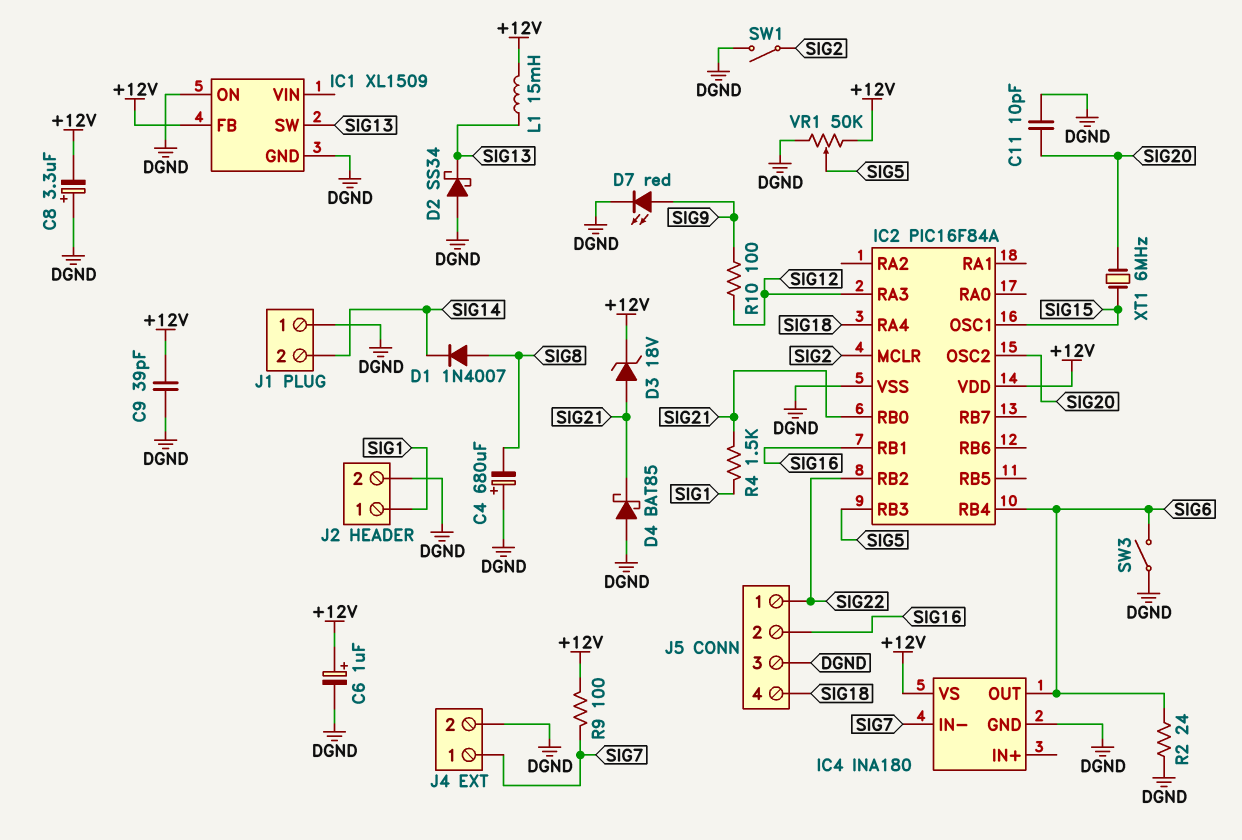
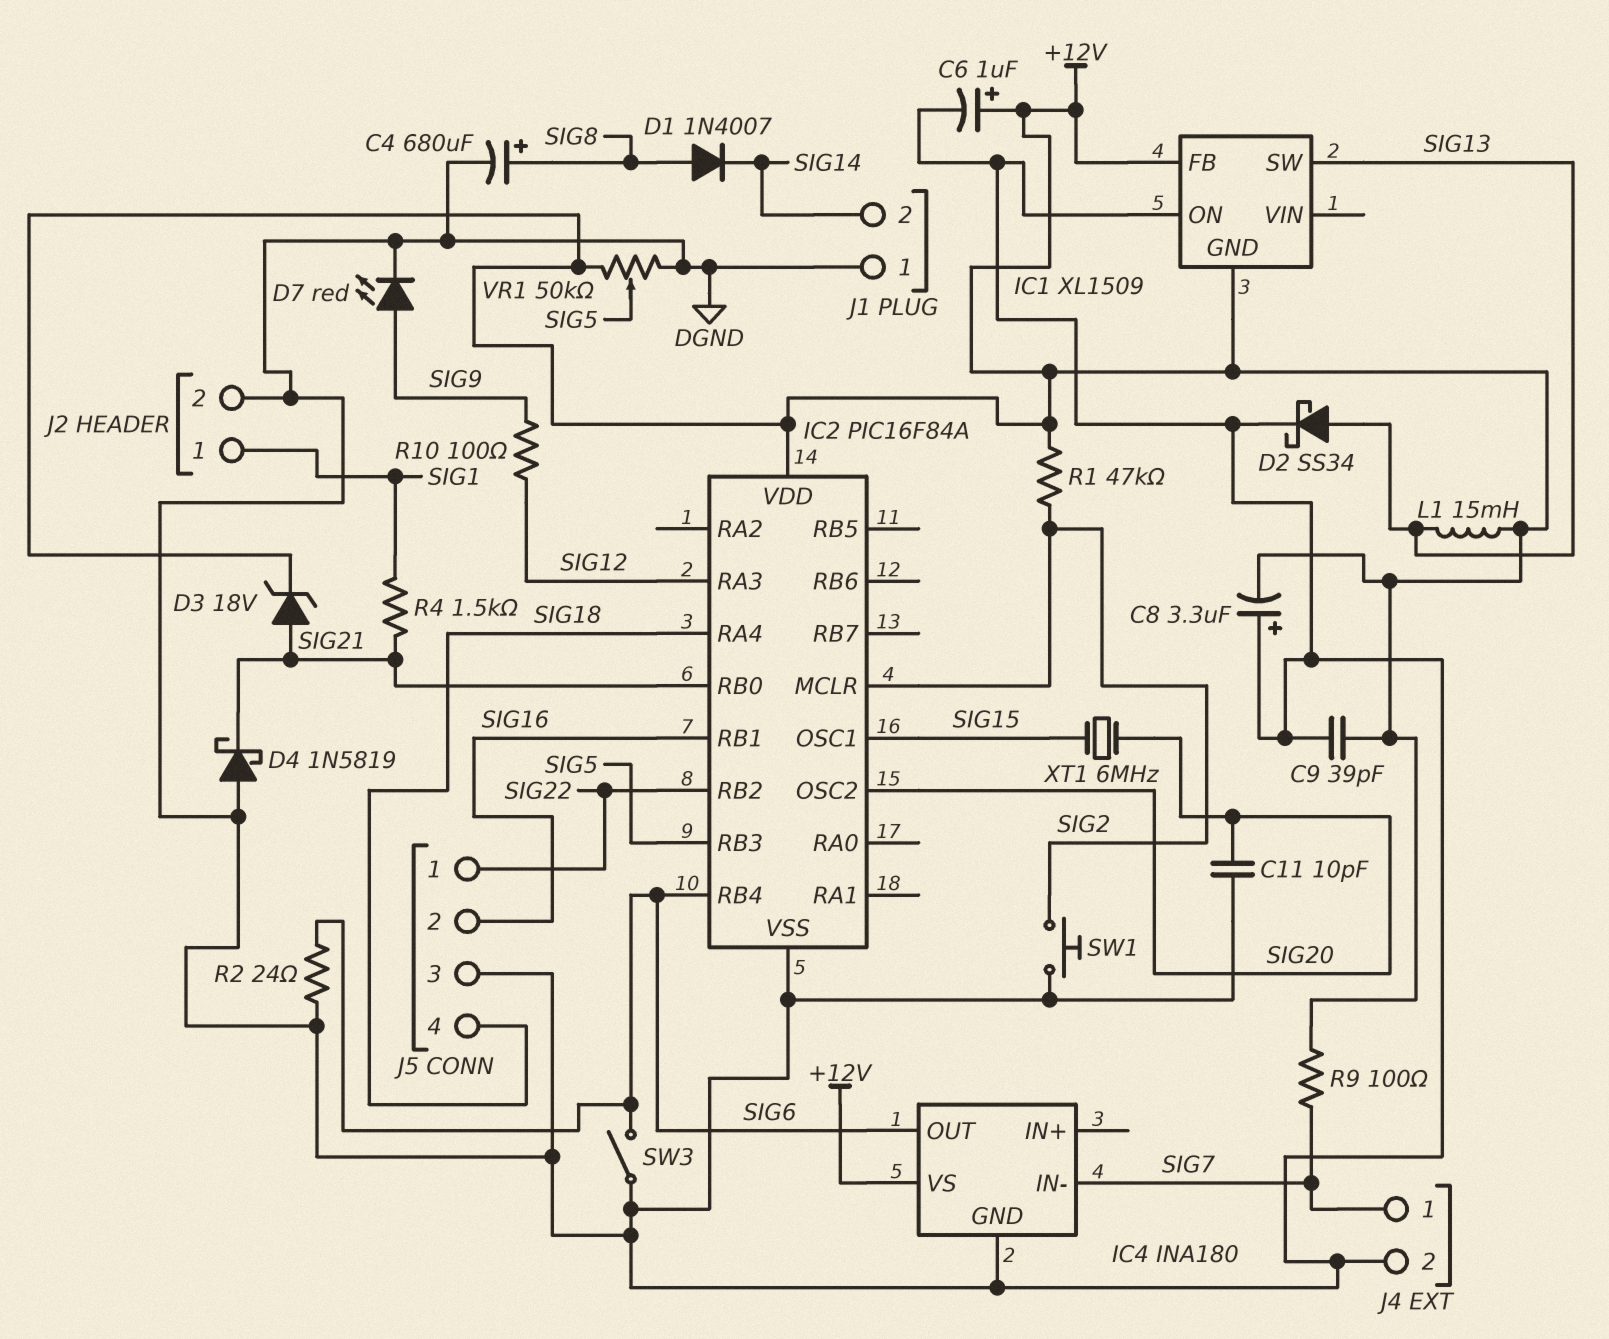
C4: 680uF (plus DGND, minus SIG8) -> 680uF (plus SIG8, minus DGND)
D2: schottky SS34 (A DGND, K SIG13) -> schottky SS34 (A SIG13, K DGND)
D4: schottky BAT85 (A DGND, K SIG21) -> schottky 1N5819 (A DGND, K SIG21)
IC1 pin GND: DGND -> +12V
R1: none -> 47k (+12V, SIG2)
SW1: switch (DGND, SIG2) -> button (DGND, SIG2)

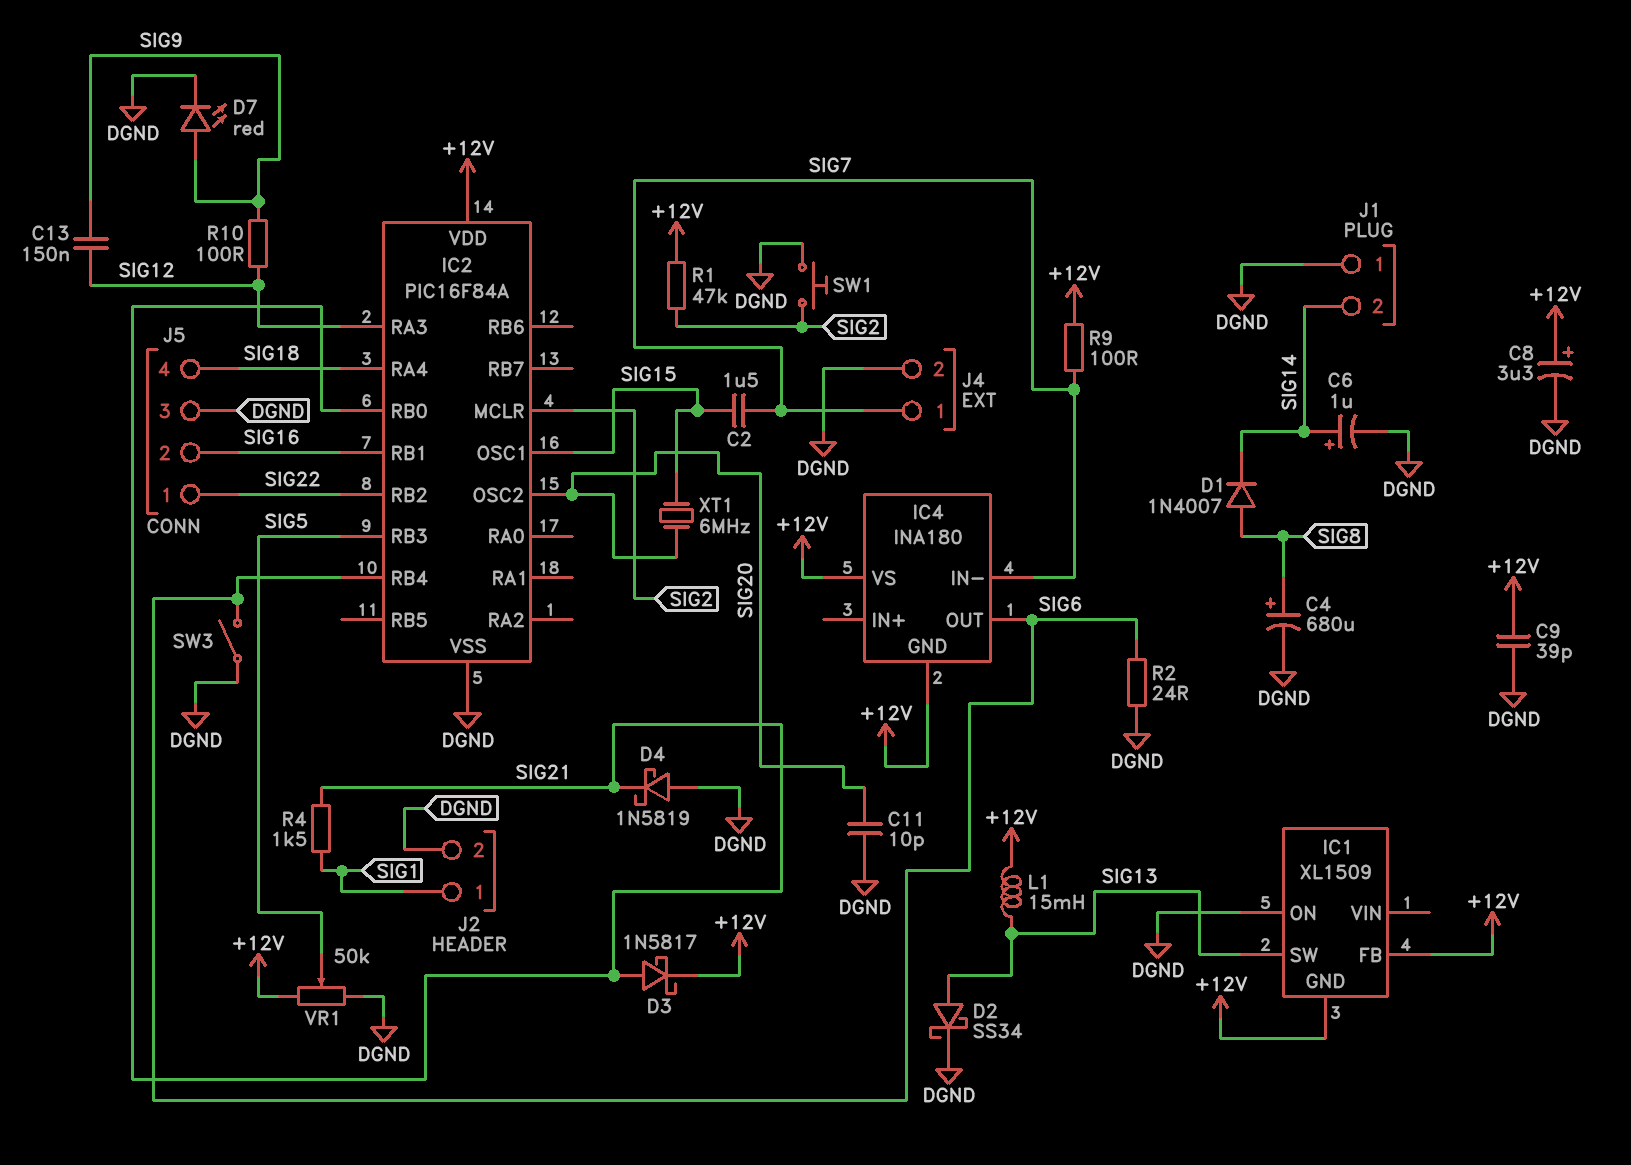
C2: none -> 1.5uF (SIG7, SIG15)
C6: 1uF (plus +12V, minus DGND) -> 1uF (plus SIG14, minus DGND)
C8: 3.3uF (plus DGND, minus +12V) -> 3.3uF (plus +12V, minus DGND)
C13: none -> 150nF (SIG9, SIG12)
D3: zener 18V (A SIG21, K +12V) -> schottky 1N5817 (A SIG21, K +12V)
IC4 pin GND: DGND -> +12V

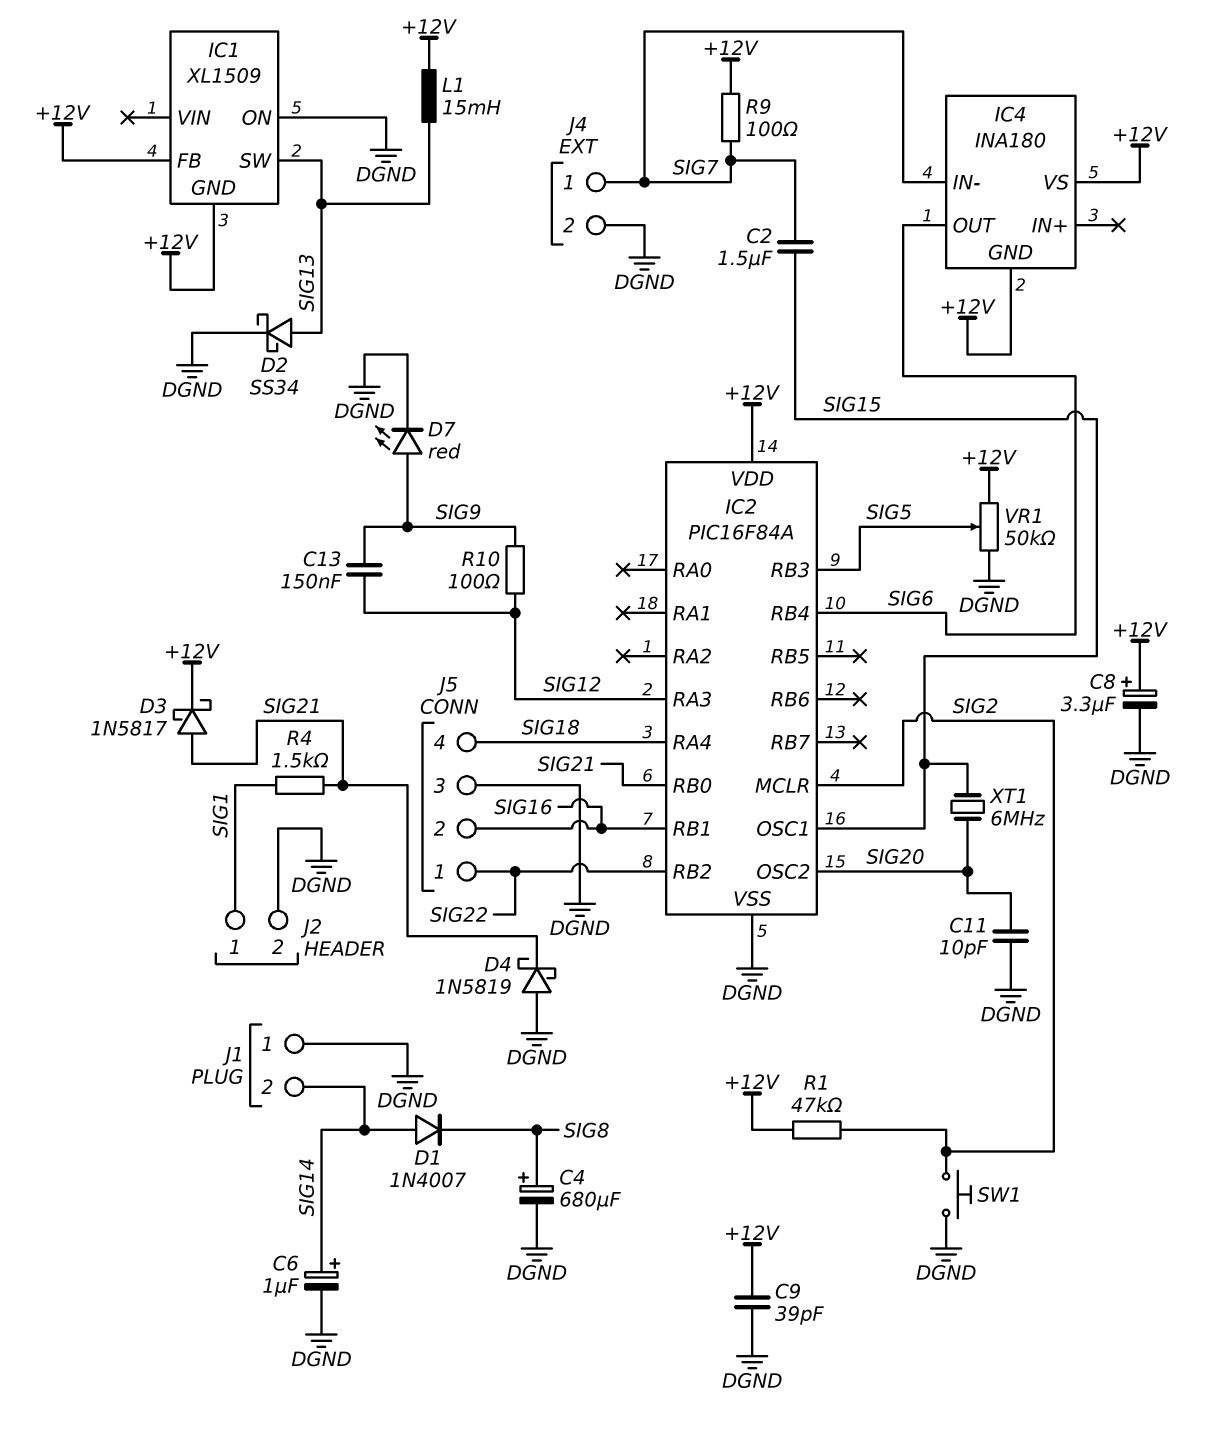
D1: diode 1N4007 (A SIG8, K SIG14) -> diode 1N4007 (A SIG14, K SIG8)
R2: 24 (DGND, SIG6) -> none
SW3: switch (DGND, SIG6) -> none

